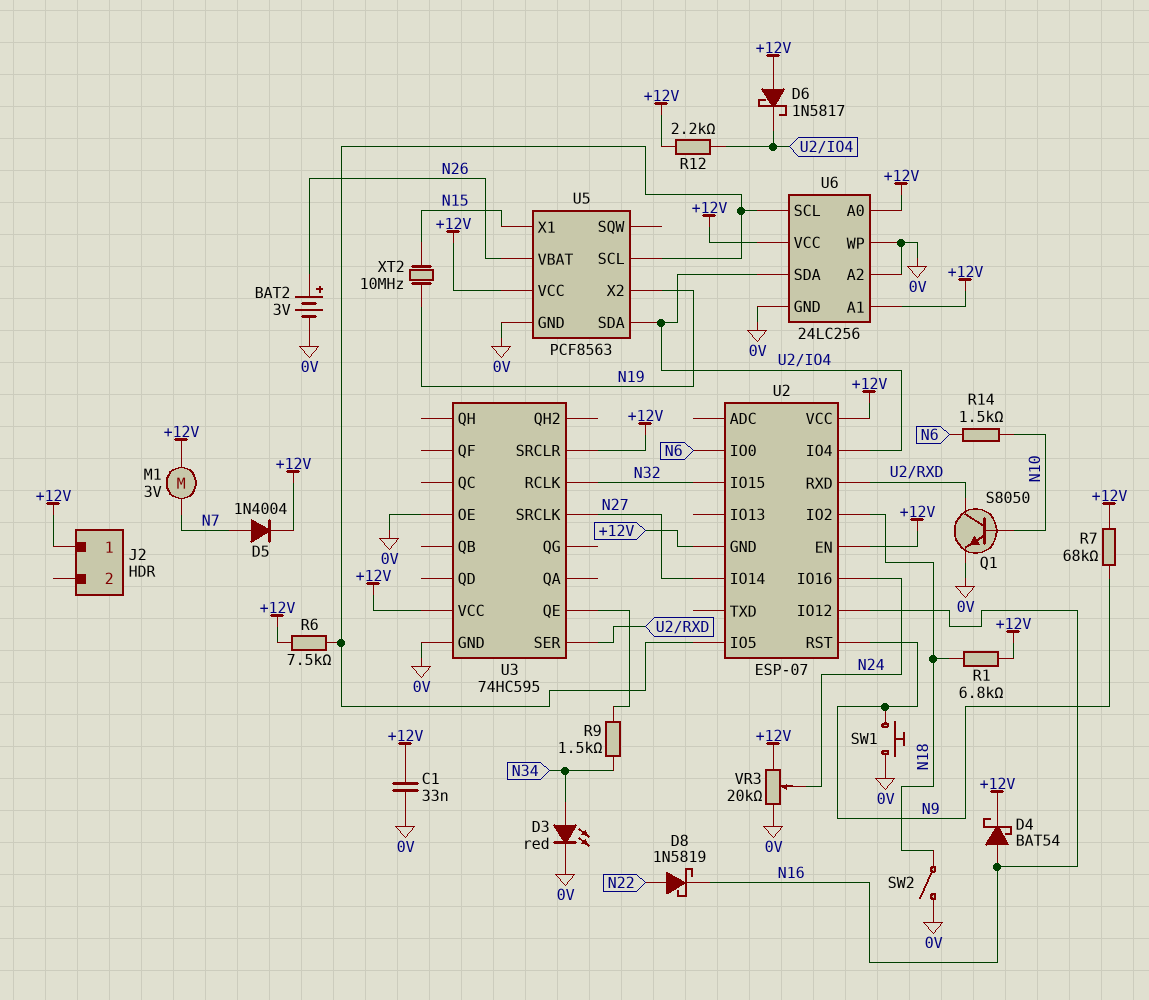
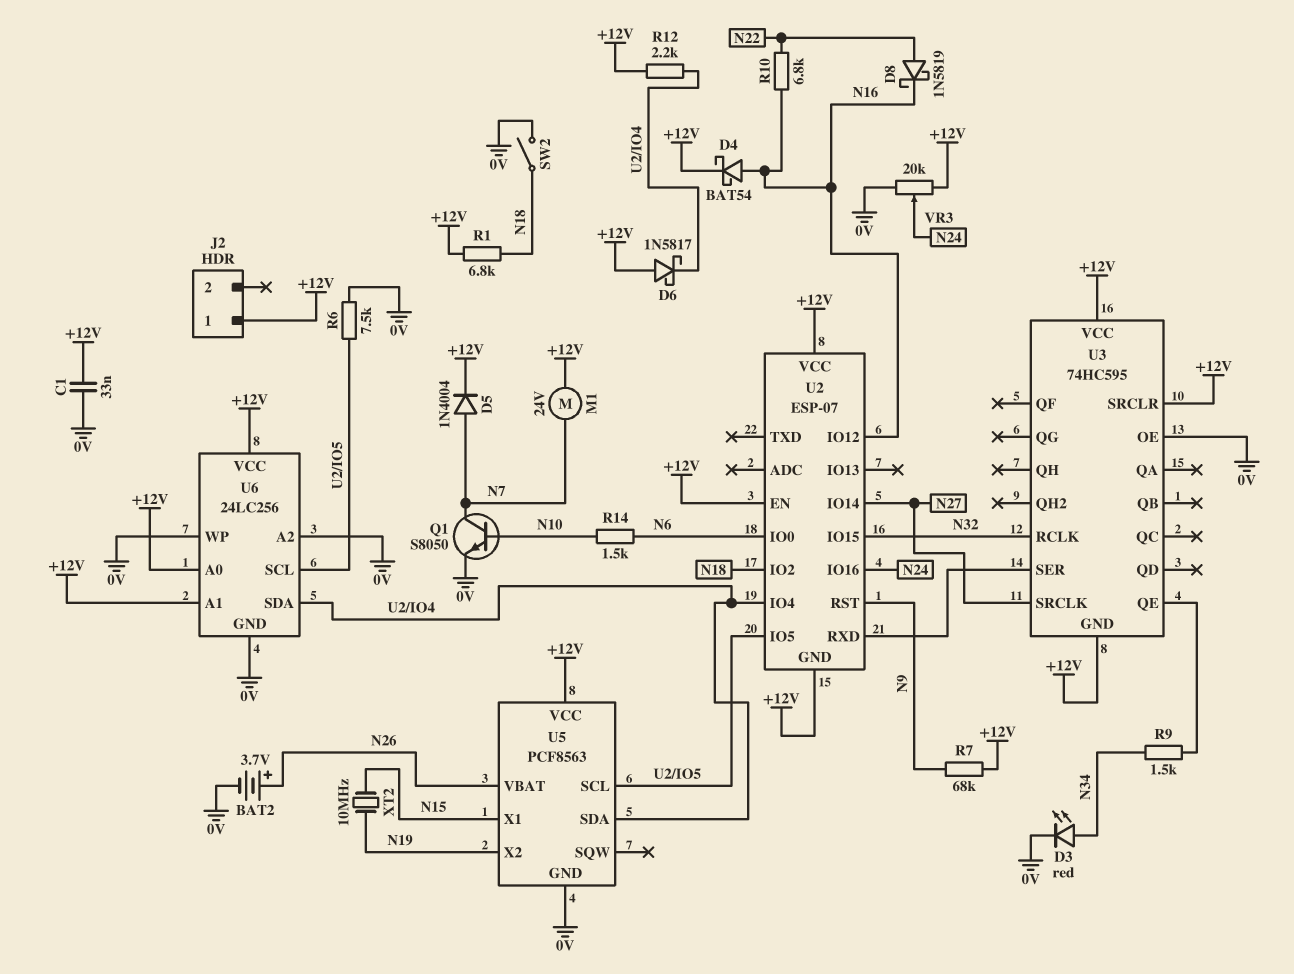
BAT2: 3V (plus N26, minus 0V) -> 3.7V (plus N26, minus 0V)
M1: motor 3V (+12V, N7) -> motor 24V (+12V, N7)
Q1: NPN S8050 (B N10, C U2/RXD, E 0V) -> NPN S8050 (B N10, C N7, E 0V)
R6: 7.5k (+12V, U2/IO5) -> 7.5k (0V, U2/IO5)
R10: none -> 6.8k (N16, N22)
SW1: button (0V, N9) -> none
U3 pin GND: 0V -> +12V

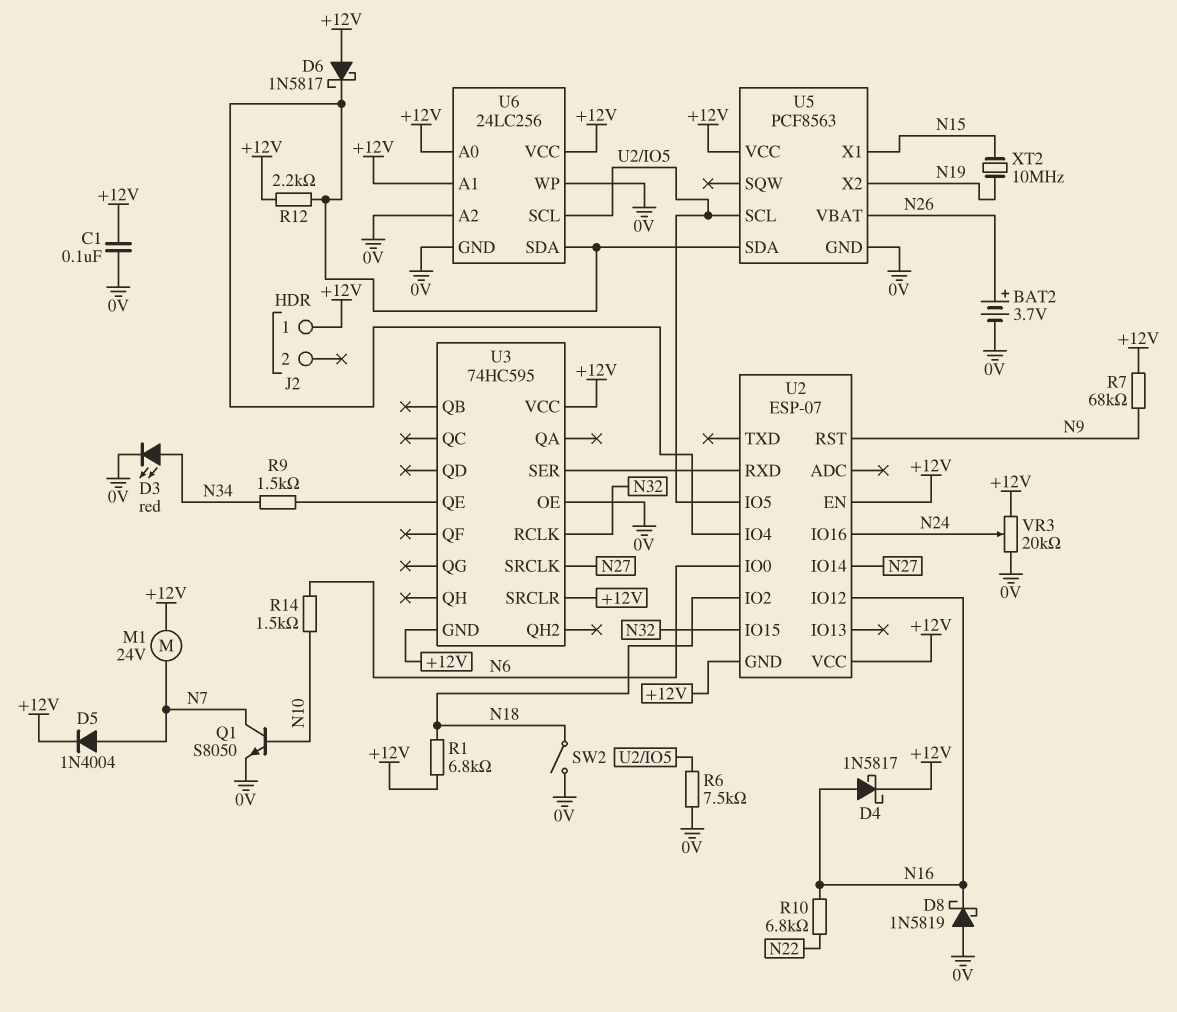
C1: 33nF (+12V, 0V) -> 100nF (+12V, 0V)
D4: schottky BAT54 (A N16, K +12V) -> schottky 1N5817 (A N16, K +12V)
D8: schottky 1N5819 (A N22, K N16) -> schottky 1N5819 (A 0V, K N16)

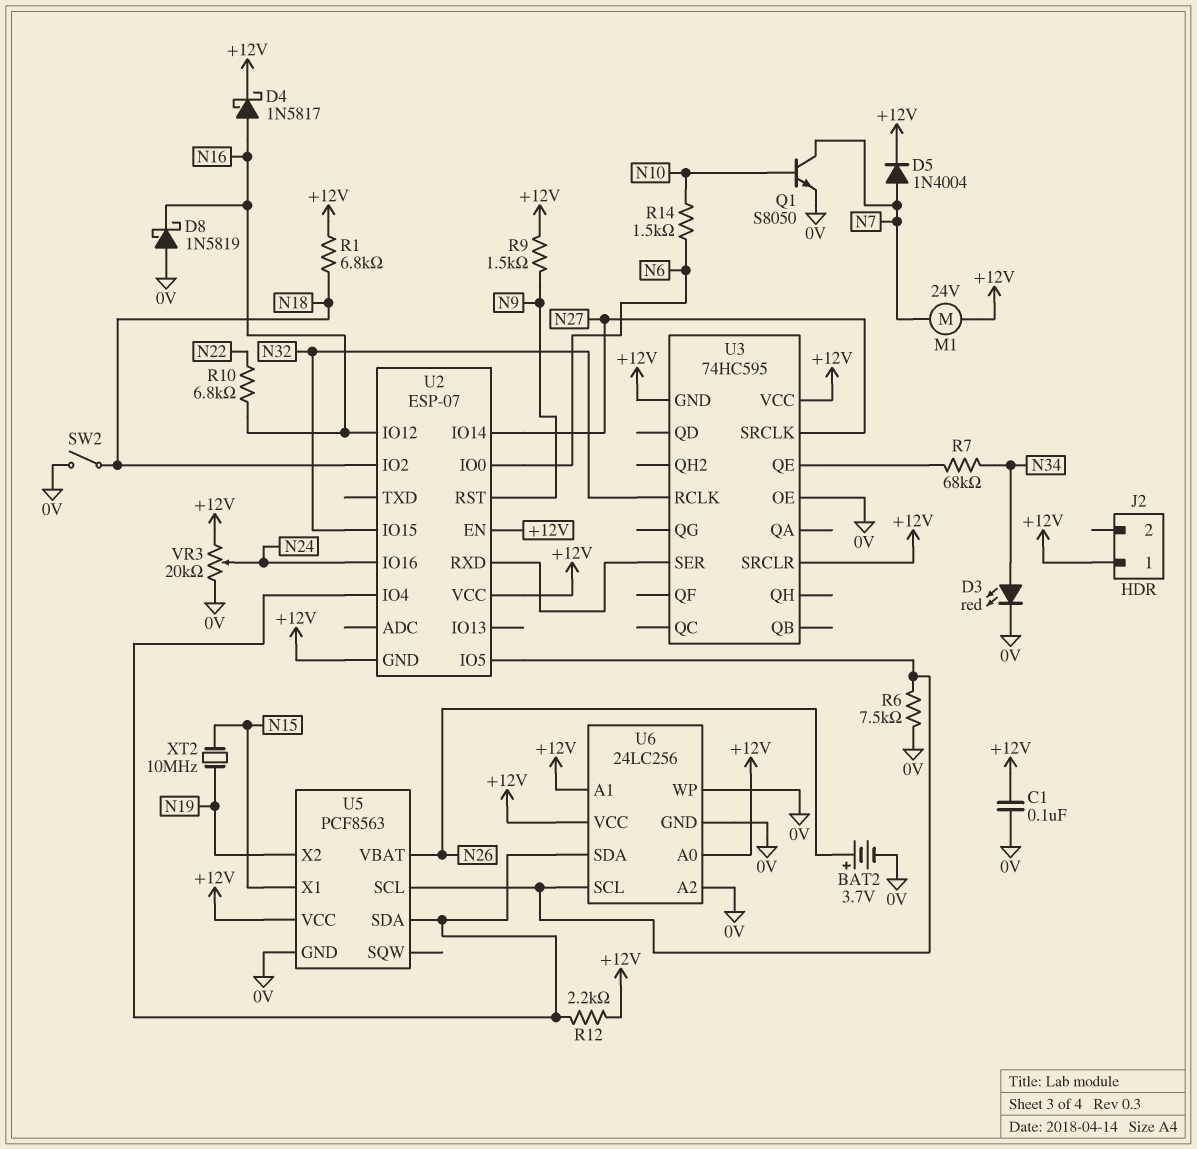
D6: schottky 1N5817 (A +12V, K U2/IO4) -> none
R7: 68k (+12V, N9) -> 68k (N34, U3/QE)
R9: 1.5k (N34, U3/QE) -> 1.5k (+12V, N9)

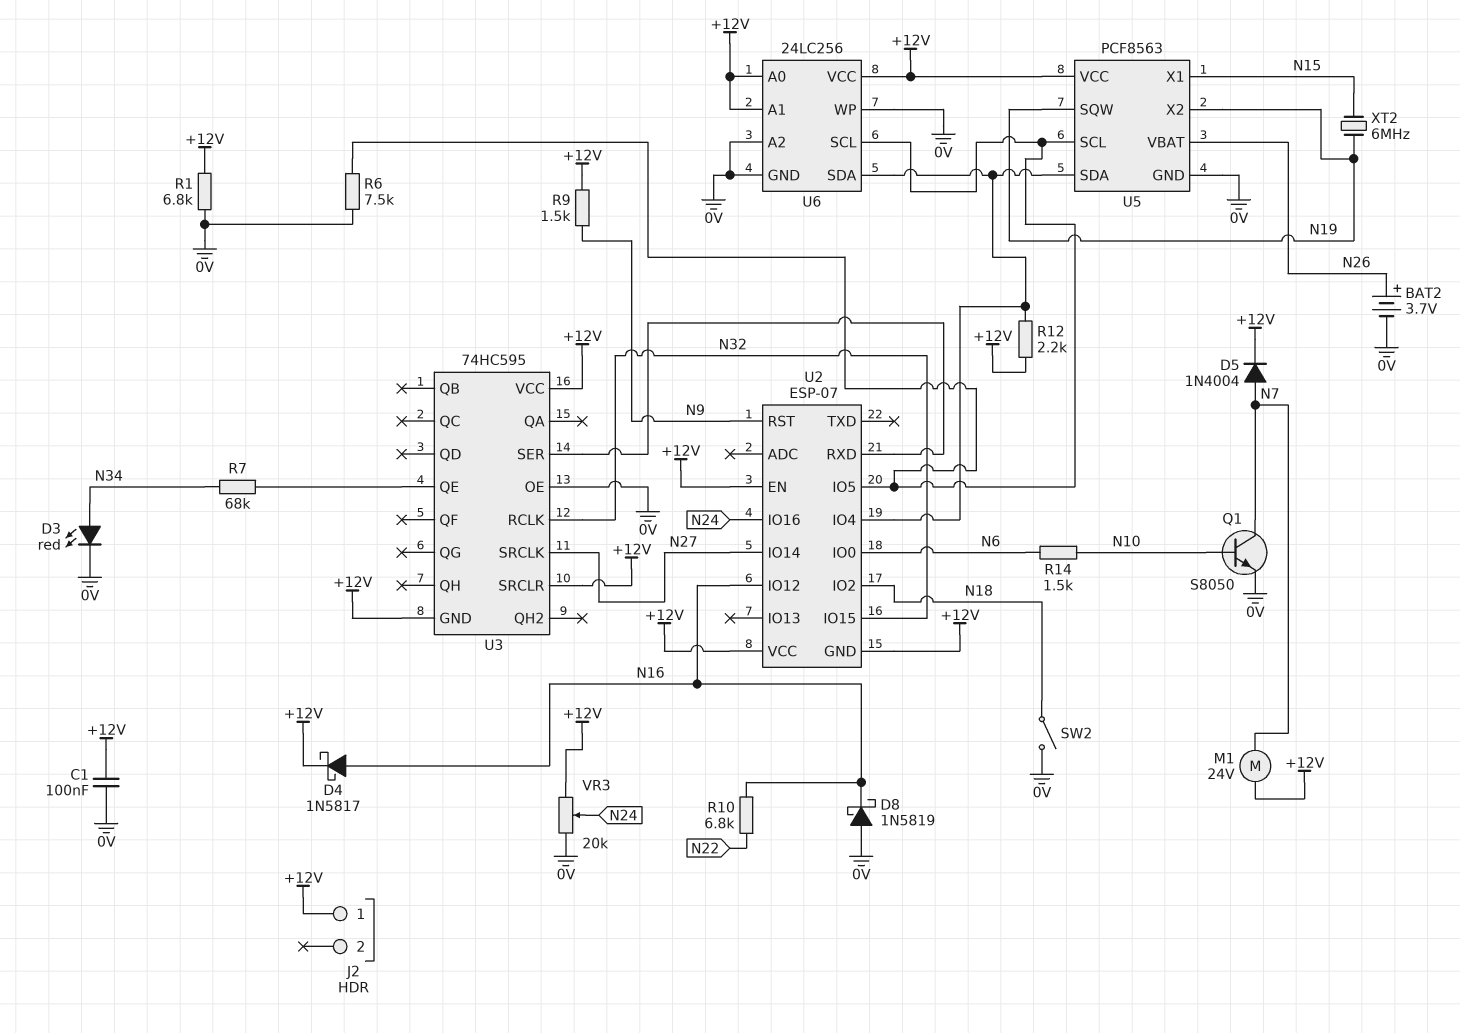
R1: 6.8k (+12V, N18) -> 6.8k (+12V, 0V)
U5 pin SQW: none -> N19
XT2: 10MHz (N15, N19) -> 6MHz (N15, N19)

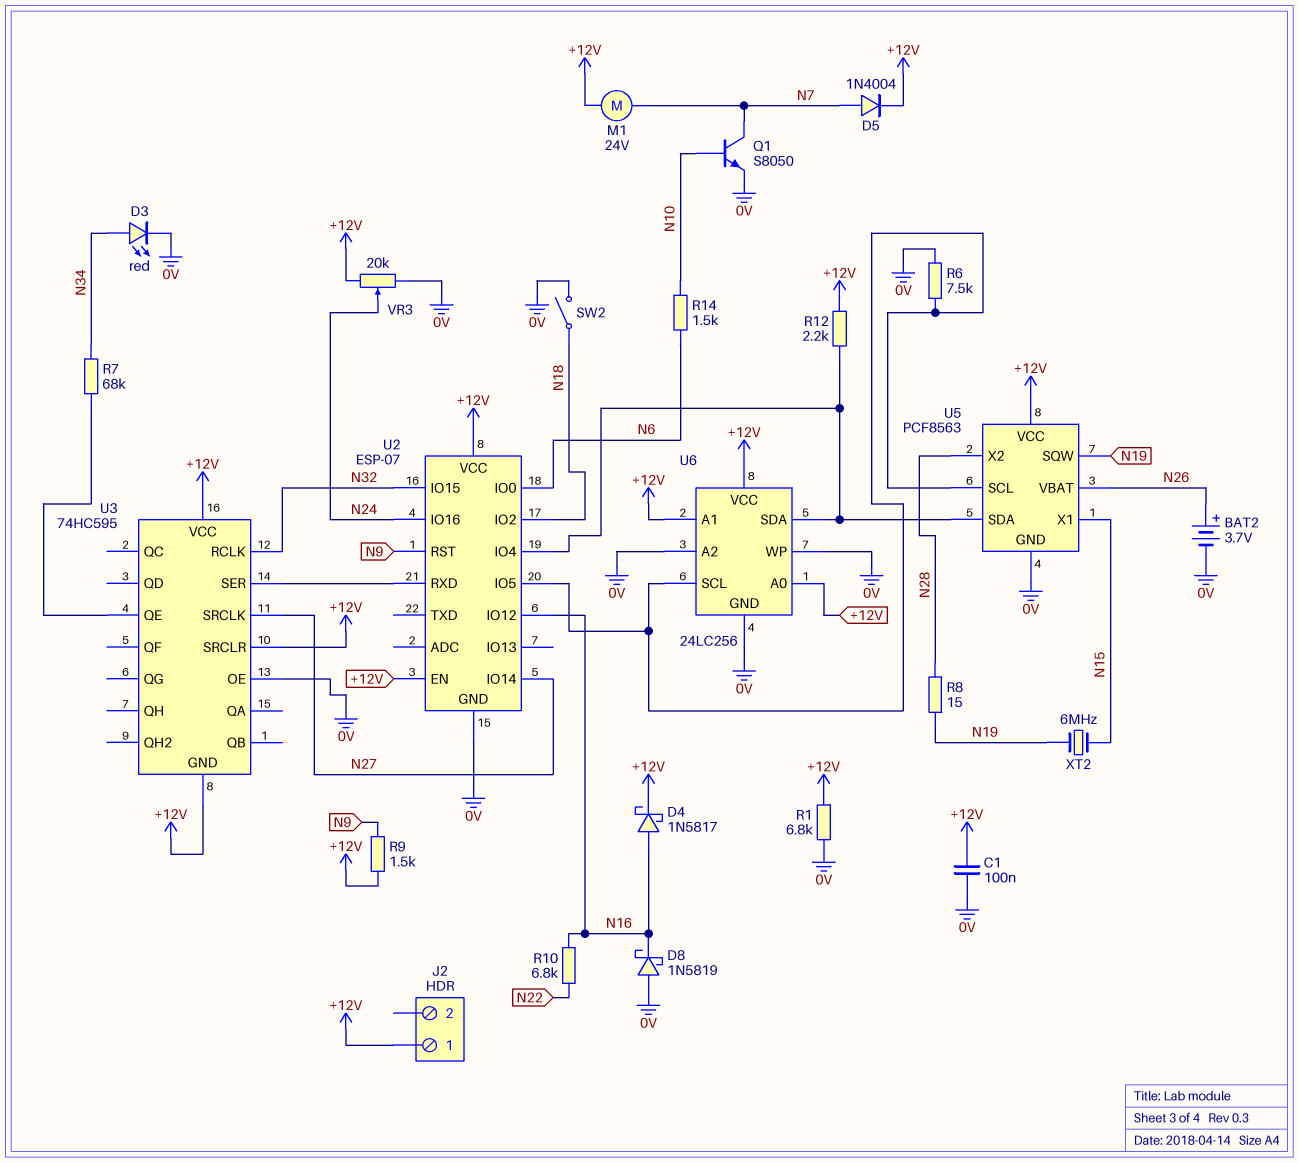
R8: none -> 15 (N19, N28)
U2 pin GND: +12V -> 0V
U5 pin X2: N19 -> N28

